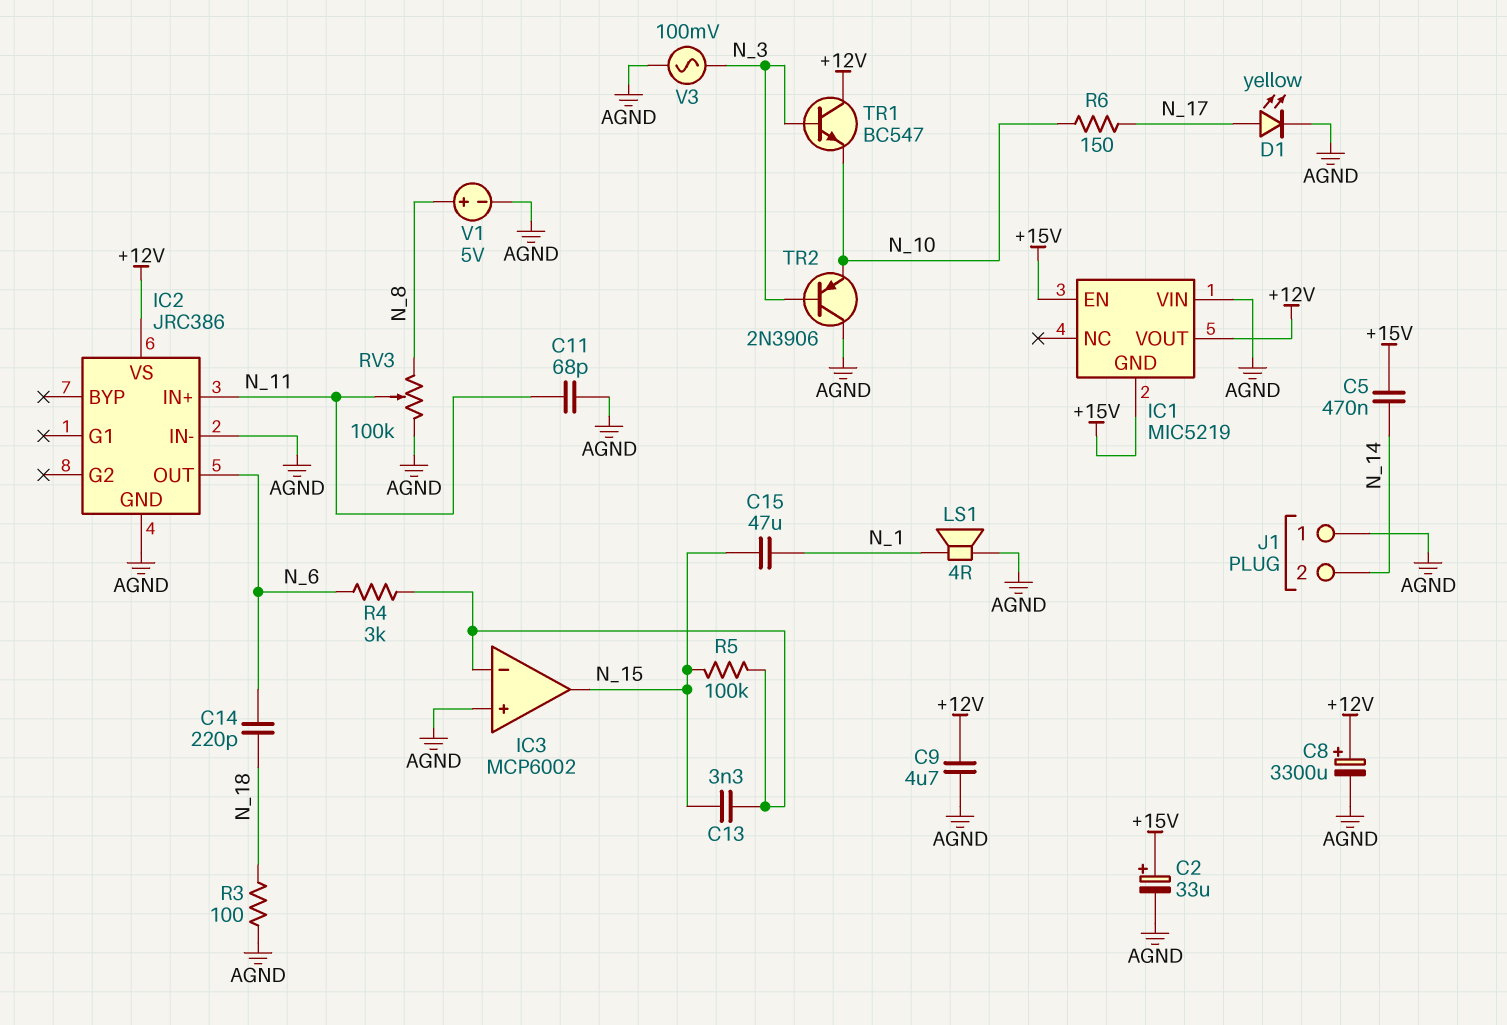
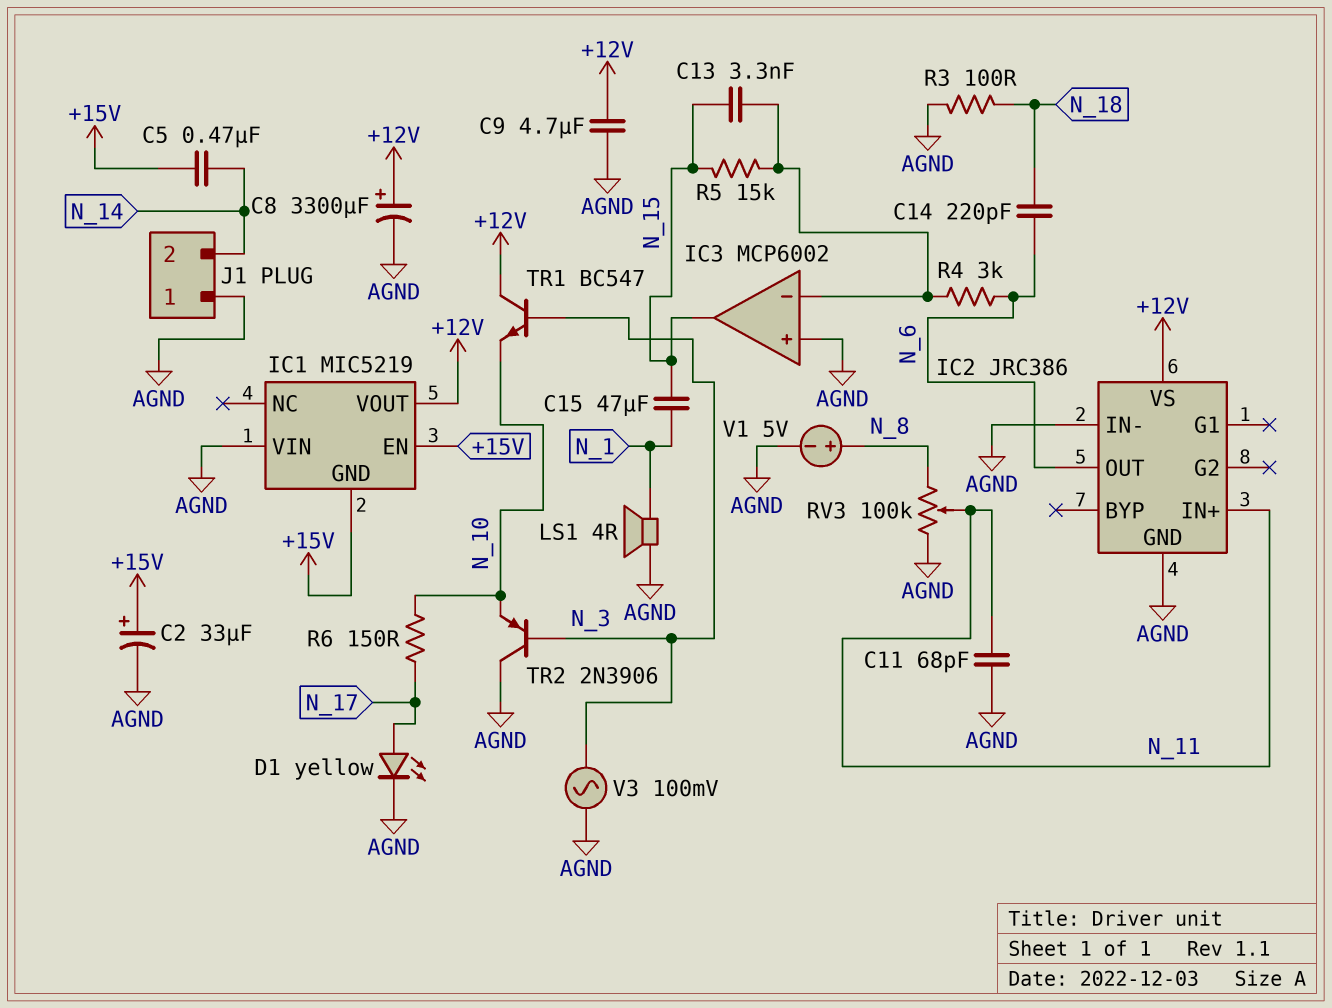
R5: 100k (IC3/in-, N_15) -> 15k (IC3/in-, N_15)

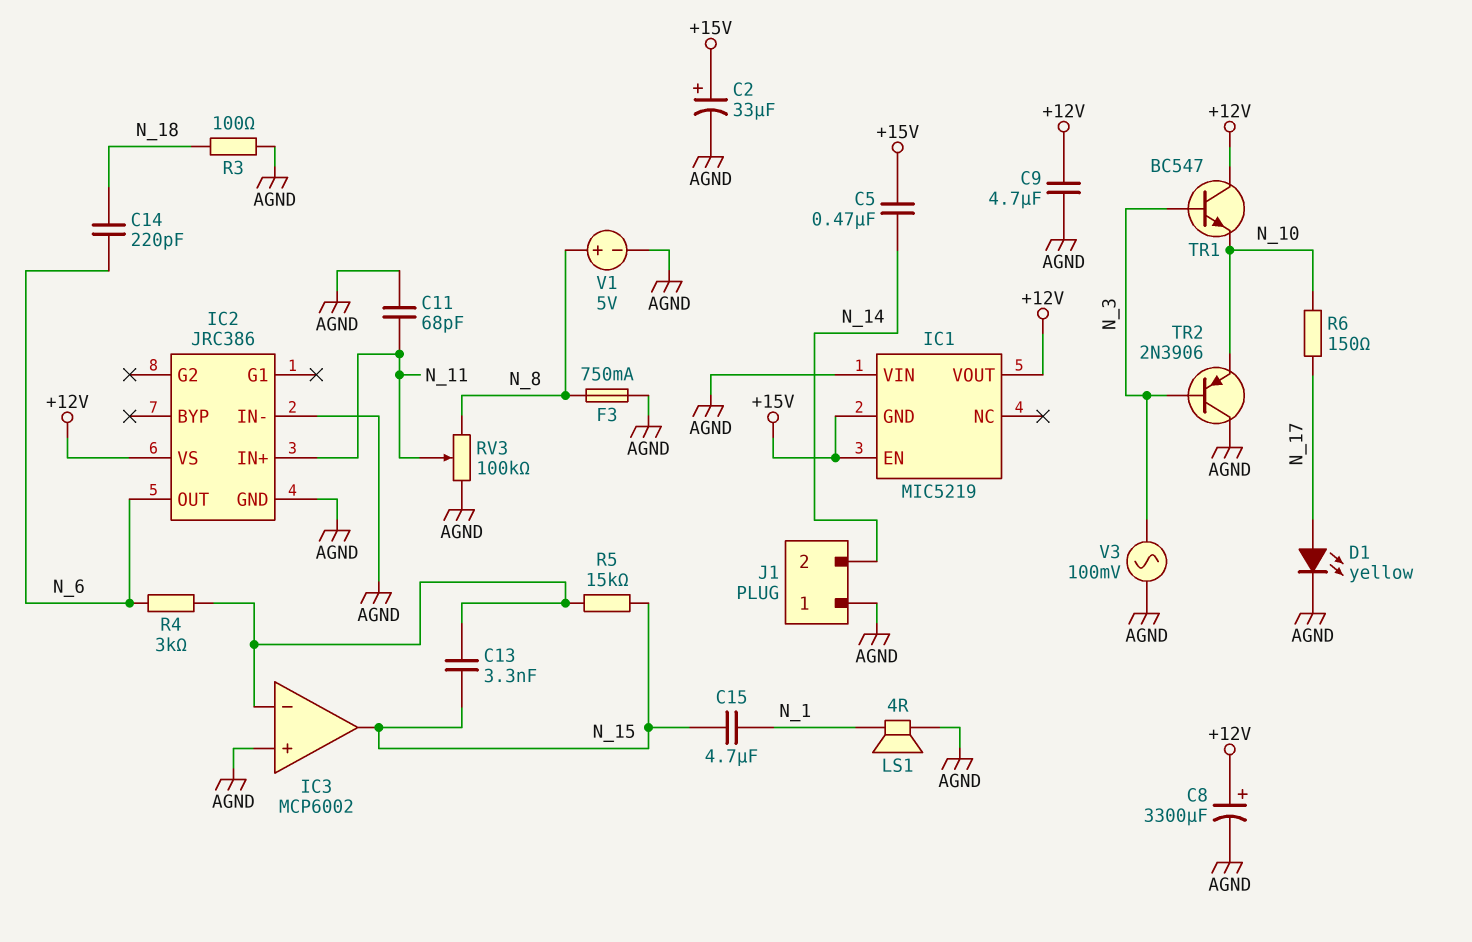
C15: 47uF (N_1, N_15) -> 4.7uF (N_1, N_15)
F3: none -> 750mA (AGND, N_8)

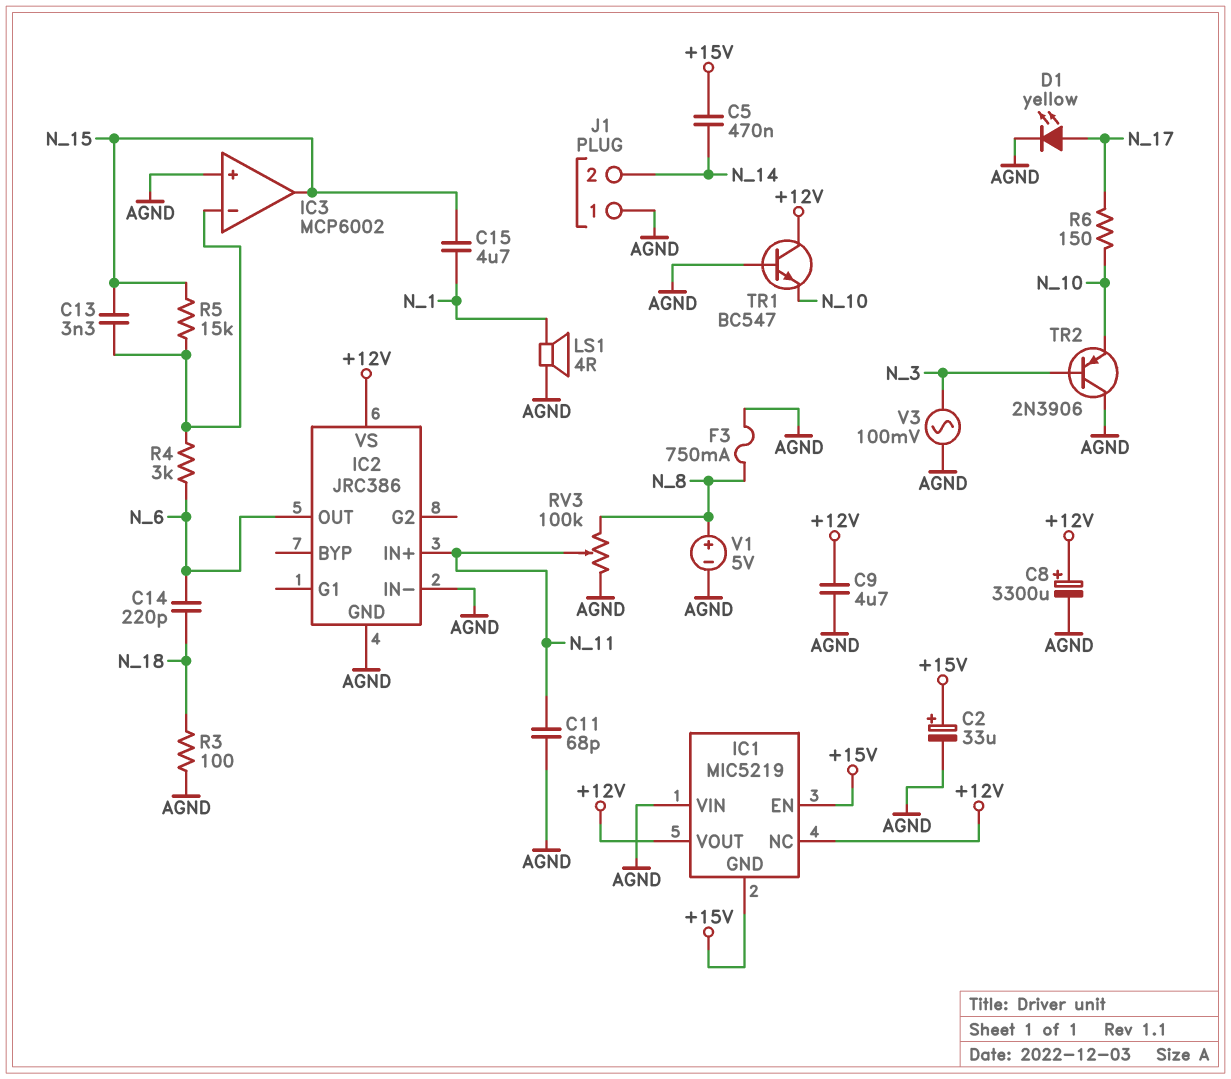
IC1 pin NC: none -> +12V
TR1: NPN BC547 (B N_3, C +12V, E N_10) -> NPN BC547 (B AGND, C +12V, E N_10)

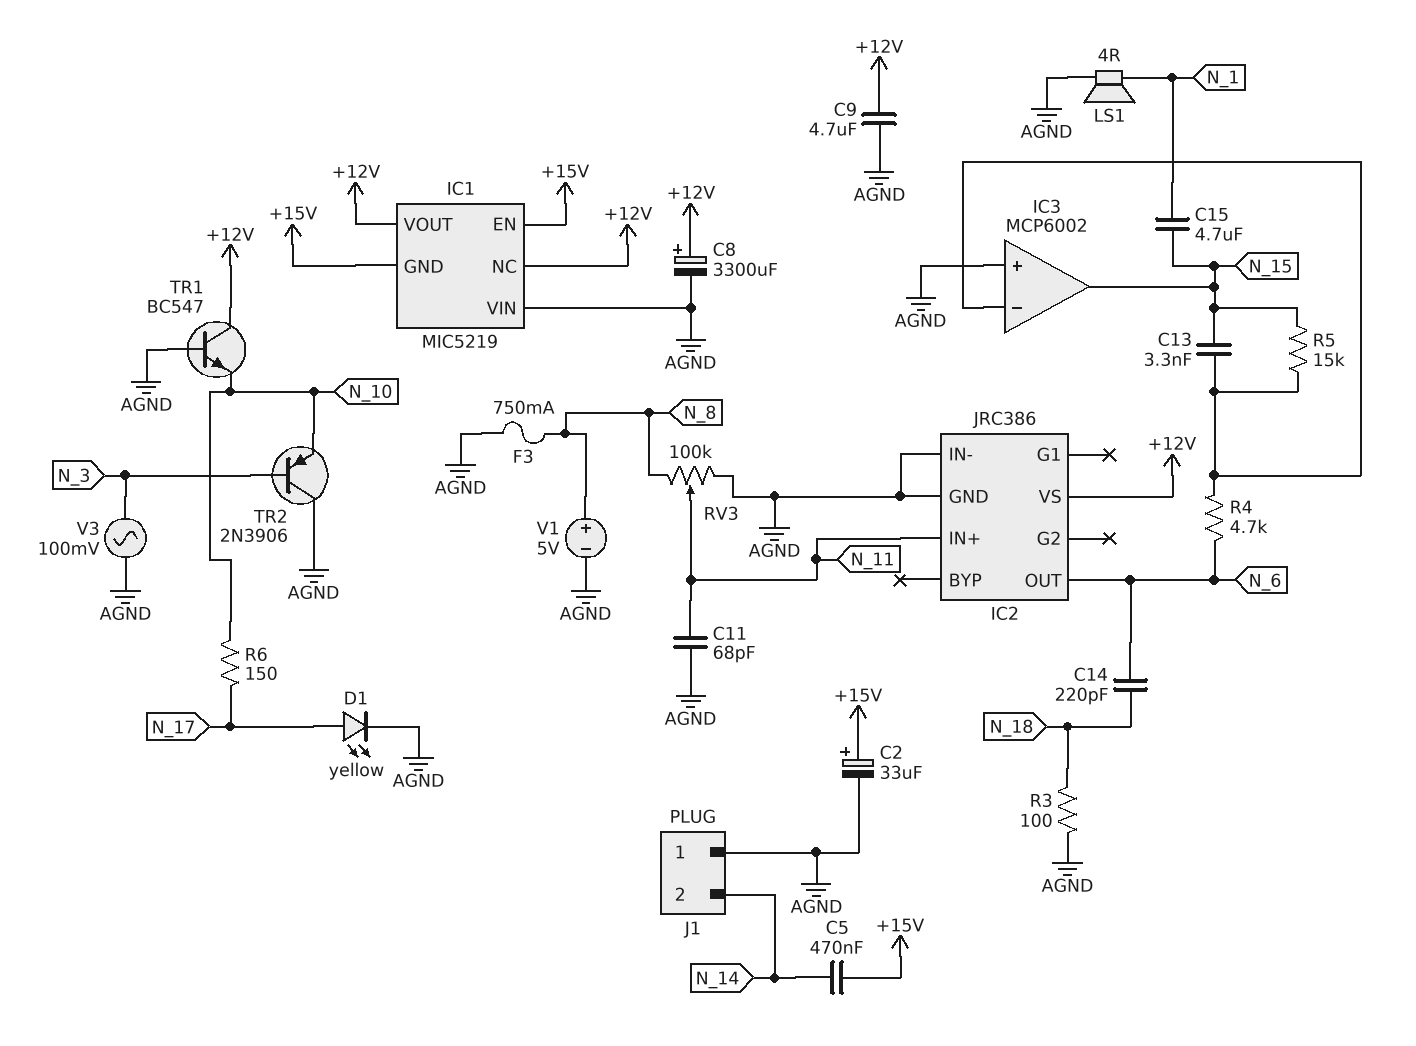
R4: 3k (IC3/in-, N_6) -> 4.7k (IC3/in-, N_6)

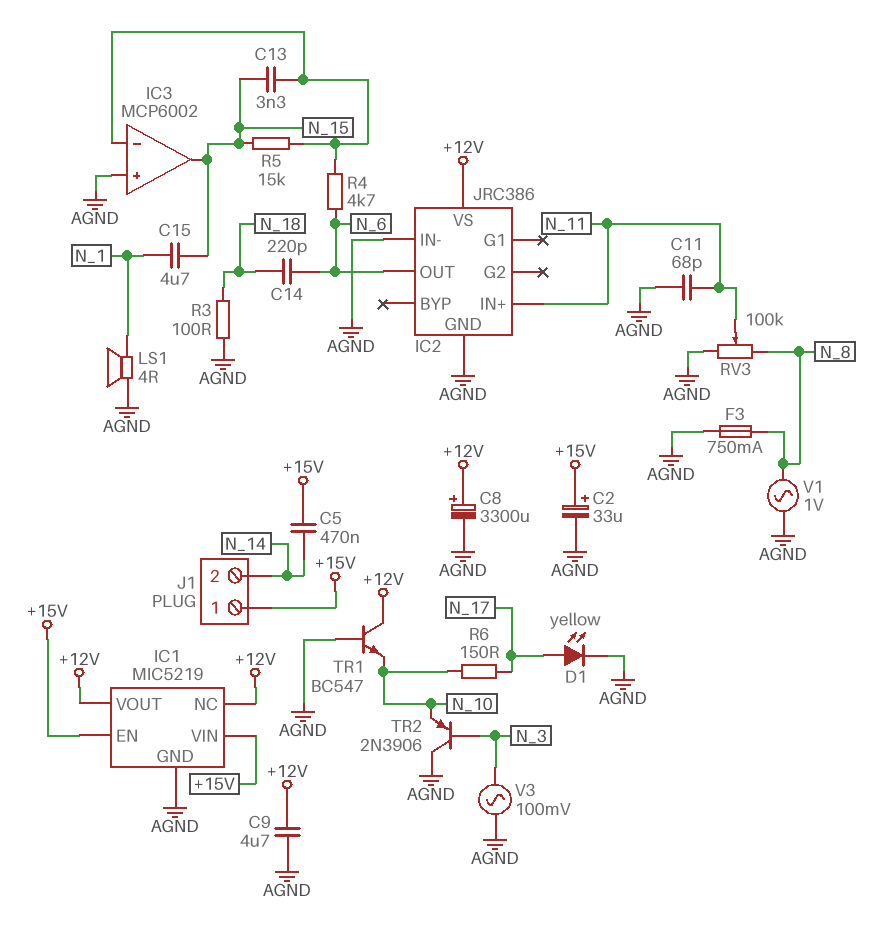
IC1 pin GND: +15V -> AGND
IC1 pin VIN: AGND -> +15V
J1 pin 1: AGND -> +15V
V1: 5V (plus N_8, minus AGND) -> AC 1V (AGND, N_8)

